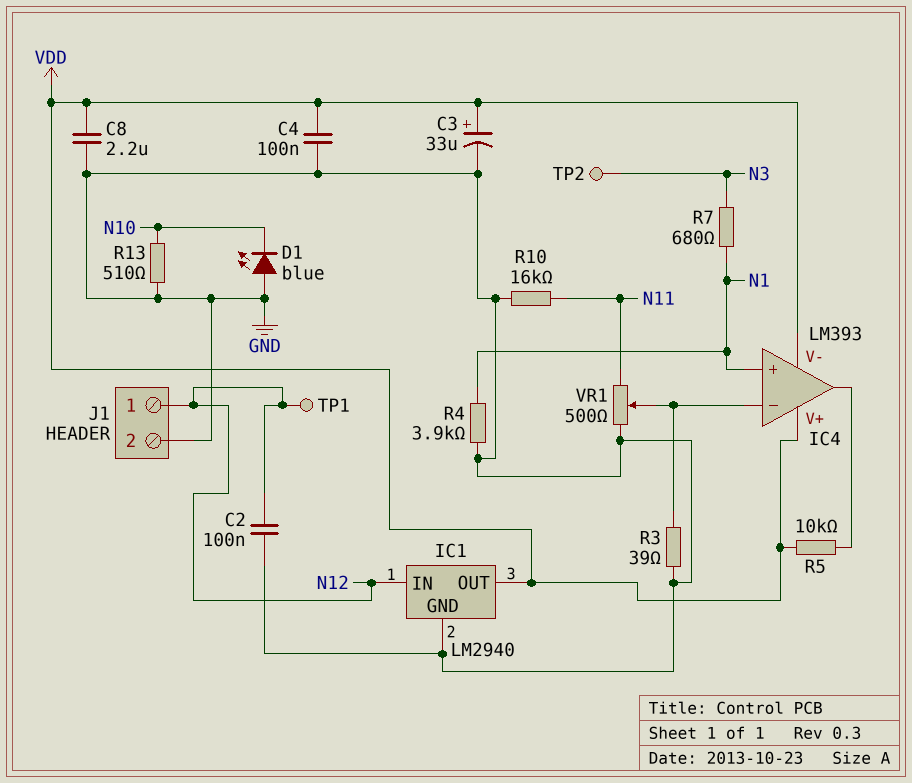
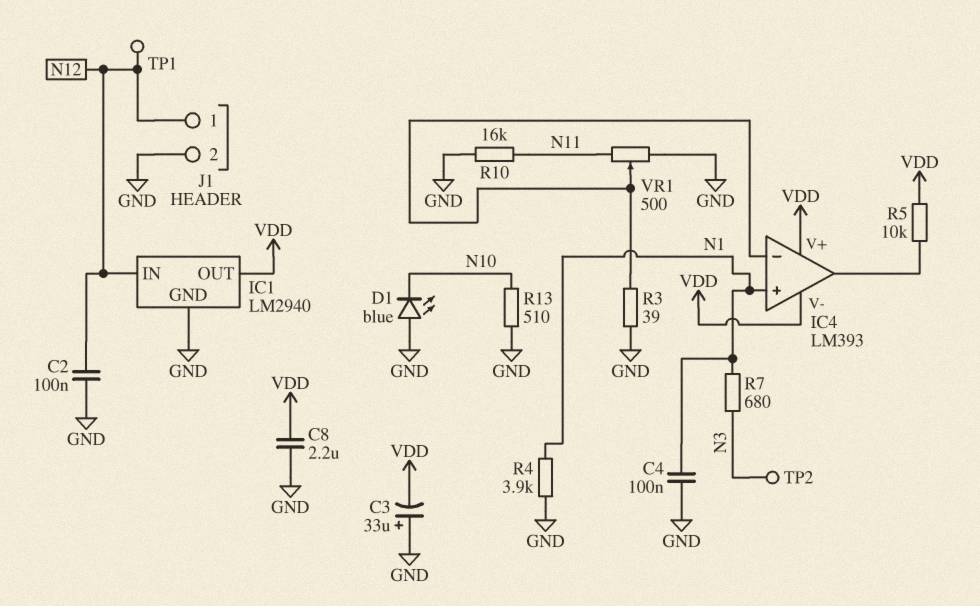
C3: 33uF (plus VDD, minus GND) -> 33uF (plus GND, minus VDD)
C4: 100nF (GND, VDD) -> 100nF (GND, N1)

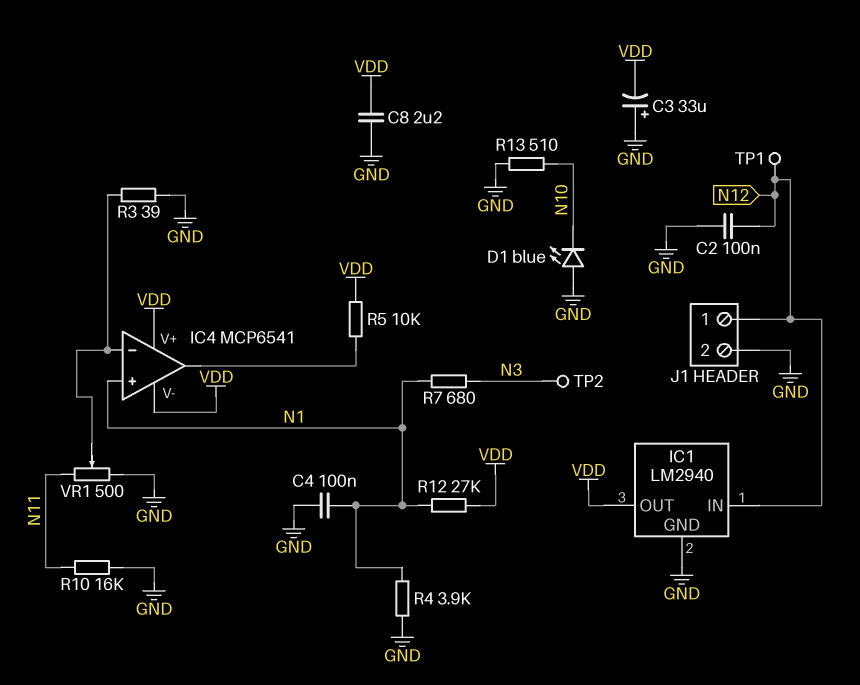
IC4: LM393 -> MCP6541
R12: none -> 27k (N1, VDD)

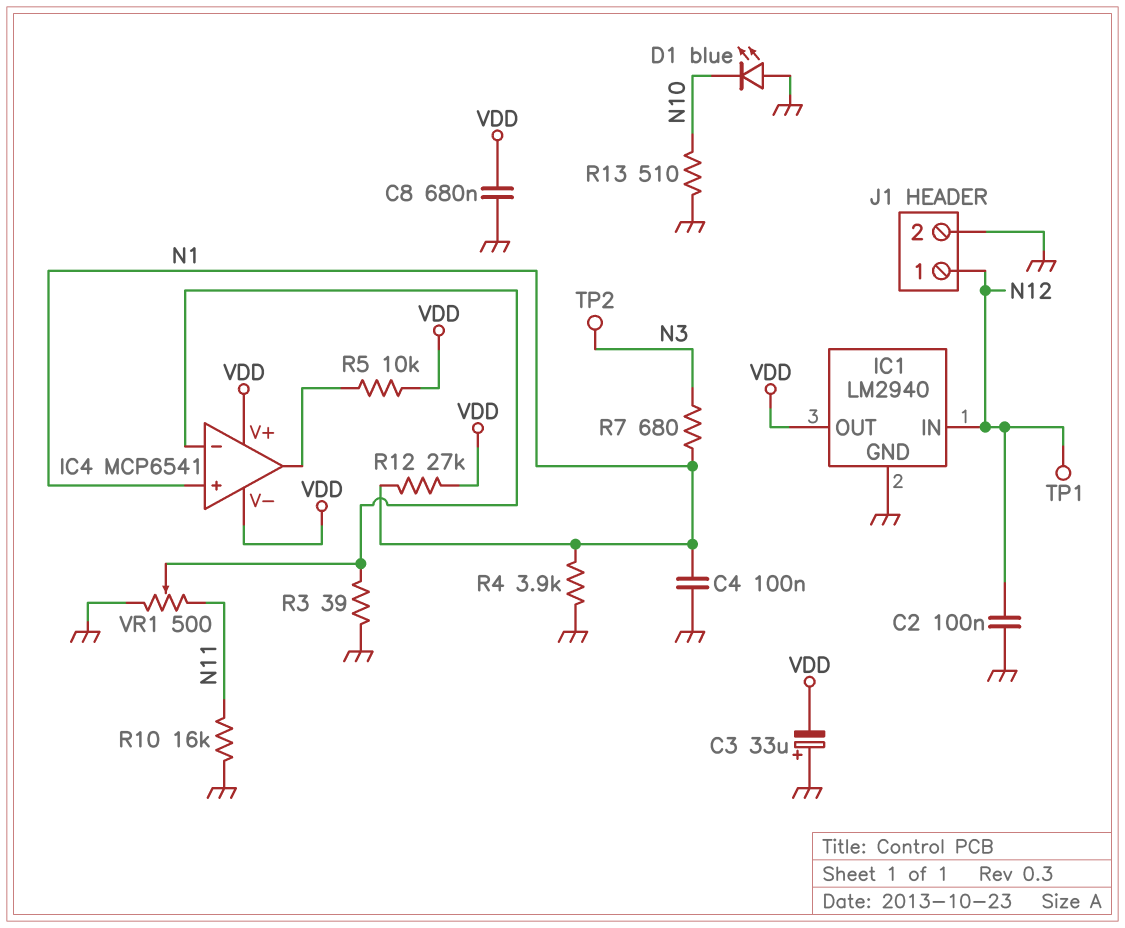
C8: 2.2uF (GND, VDD) -> 680nF (GND, VDD)

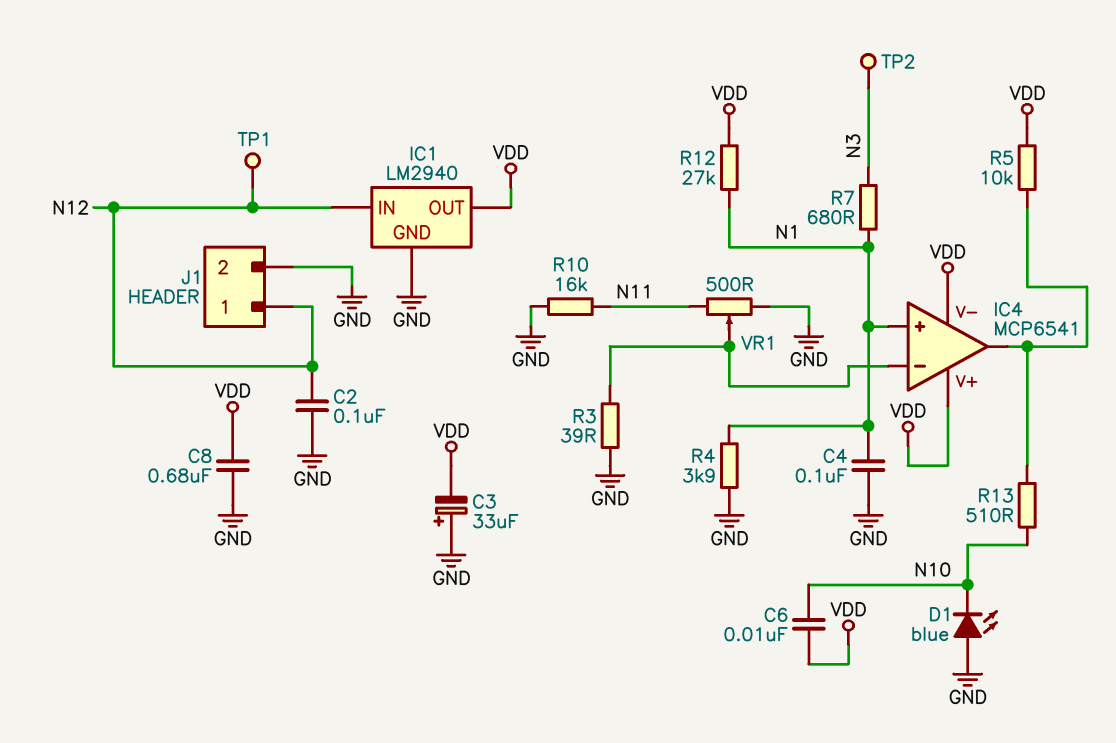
C6: none -> 10nF (N10, VDD)
R13: 510 (GND, N10) -> 510 (IC4/out, N10)

